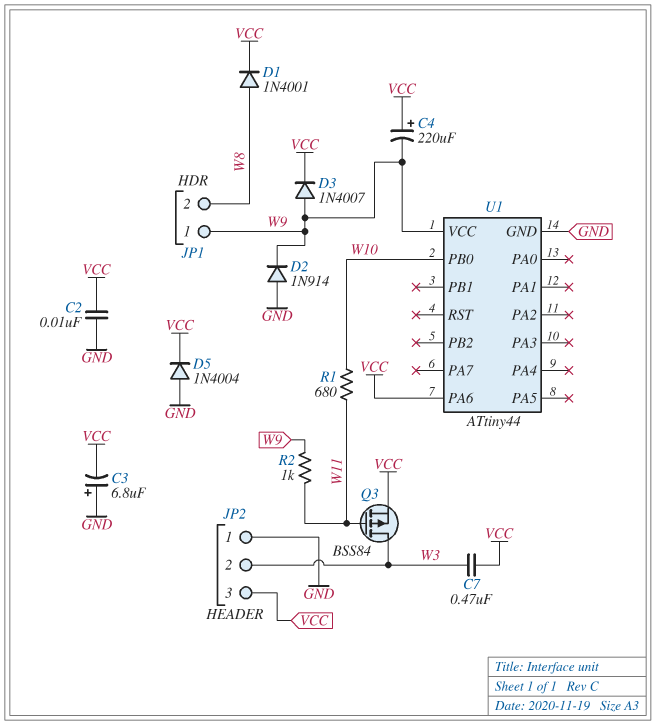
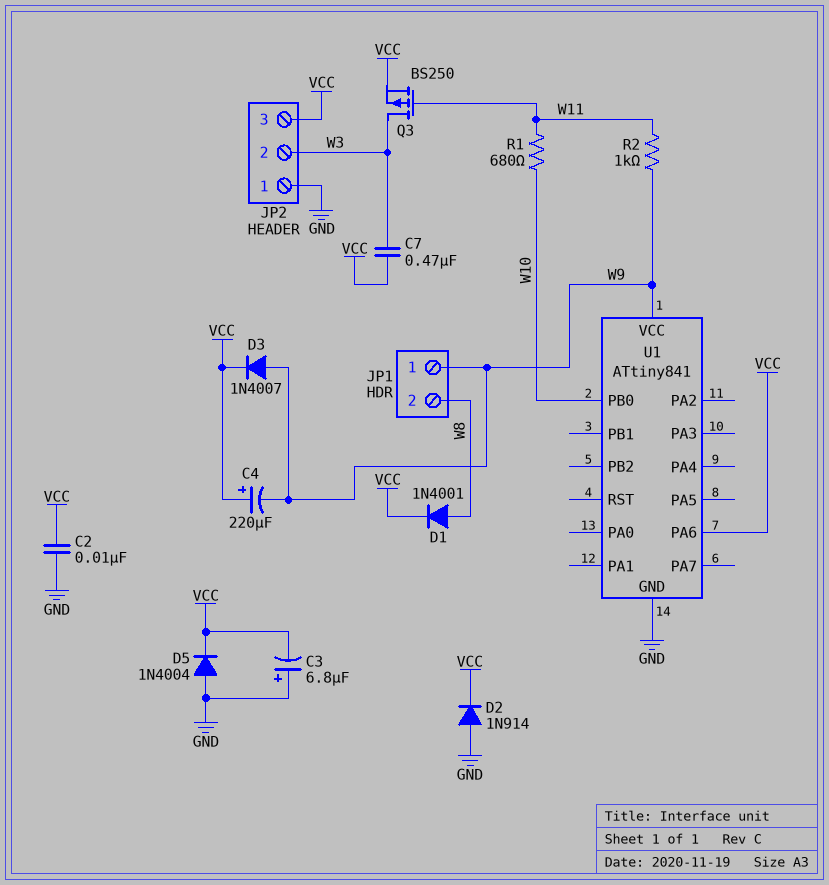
D2: diode 1N914 (A GND, K W9) -> diode 1N914 (A GND, K VCC)
Q3: PMOS BSS84 (G W11, D W3, S VCC) -> PMOS BS250 (G W11, D W3, S VCC)
U1: ATtiny44 -> ATtiny841

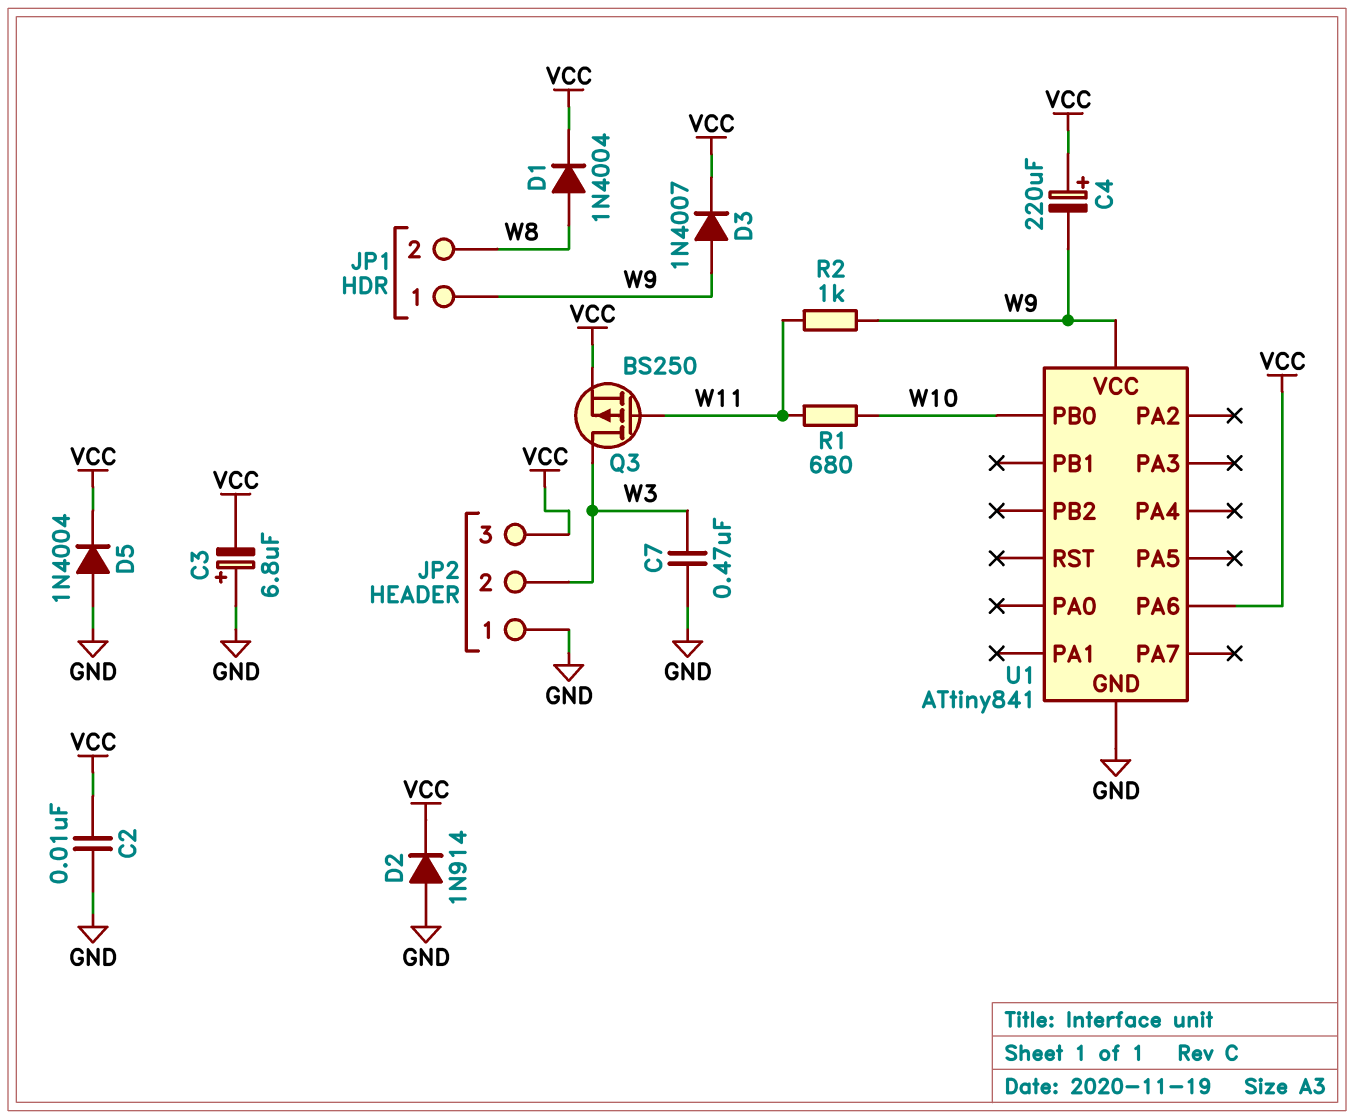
C7: 470nF (VCC, W3) -> 470nF (GND, W3)
D1: diode 1N4001 (A W8, K VCC) -> diode 1N4004 (A W8, K VCC)

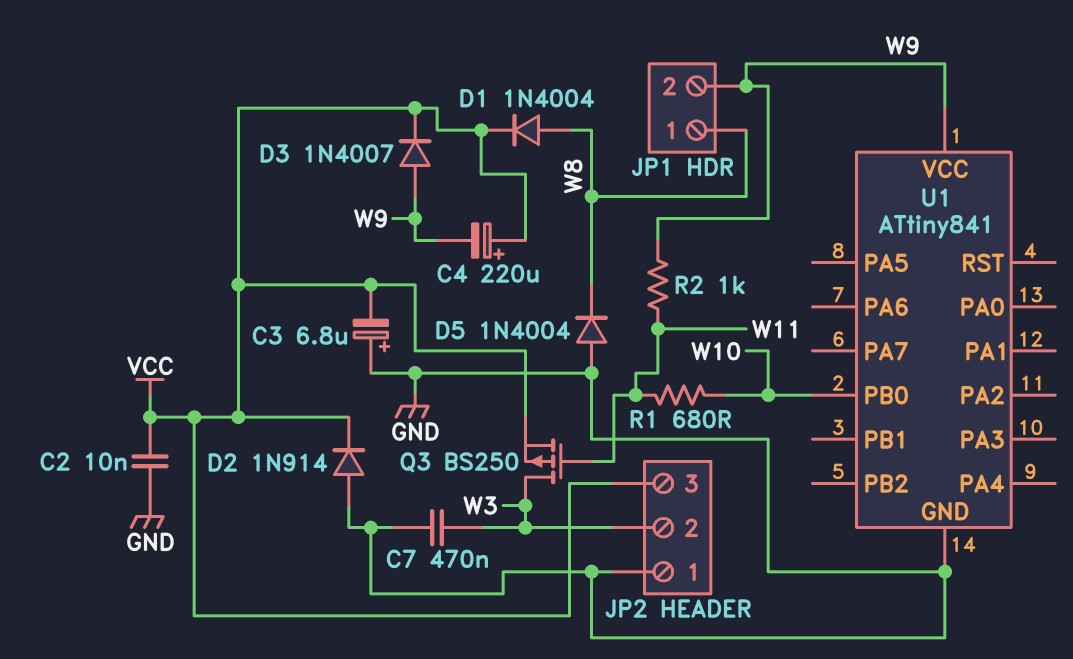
D5: diode 1N4004 (A GND, K VCC) -> diode 1N4004 (A GND, K W8)
JP1 pin 1: W9 -> W8
JP1 pin 2: W8 -> W9
U1 pin PA6: VCC -> none

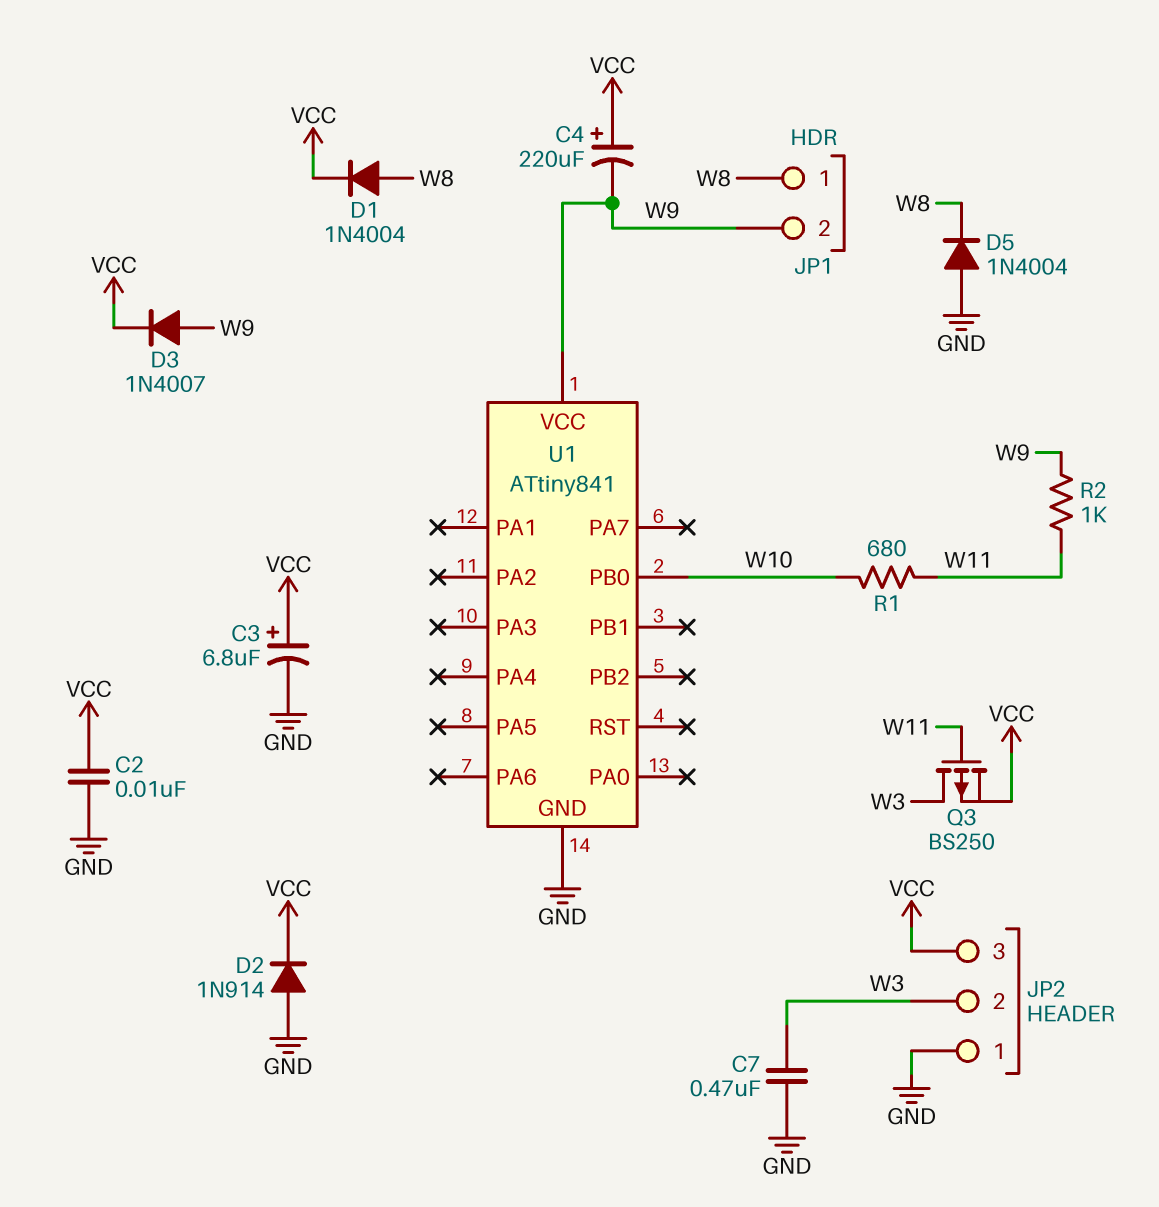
C3: 6.8uF (plus GND, minus VCC) -> 6.8uF (plus VCC, minus GND)

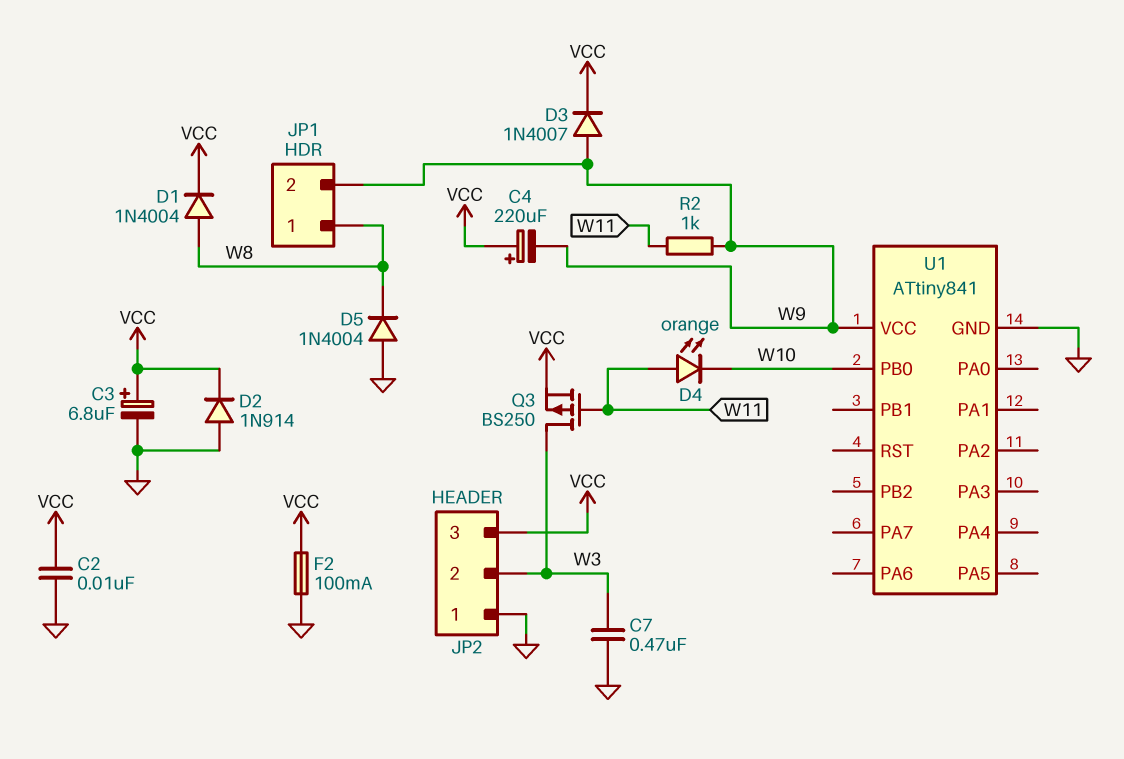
D4: none -> LED orange (A W11, K W10)
F2: none -> 100mA (GND, VCC)
R1: 680 (W10, W11) -> none

